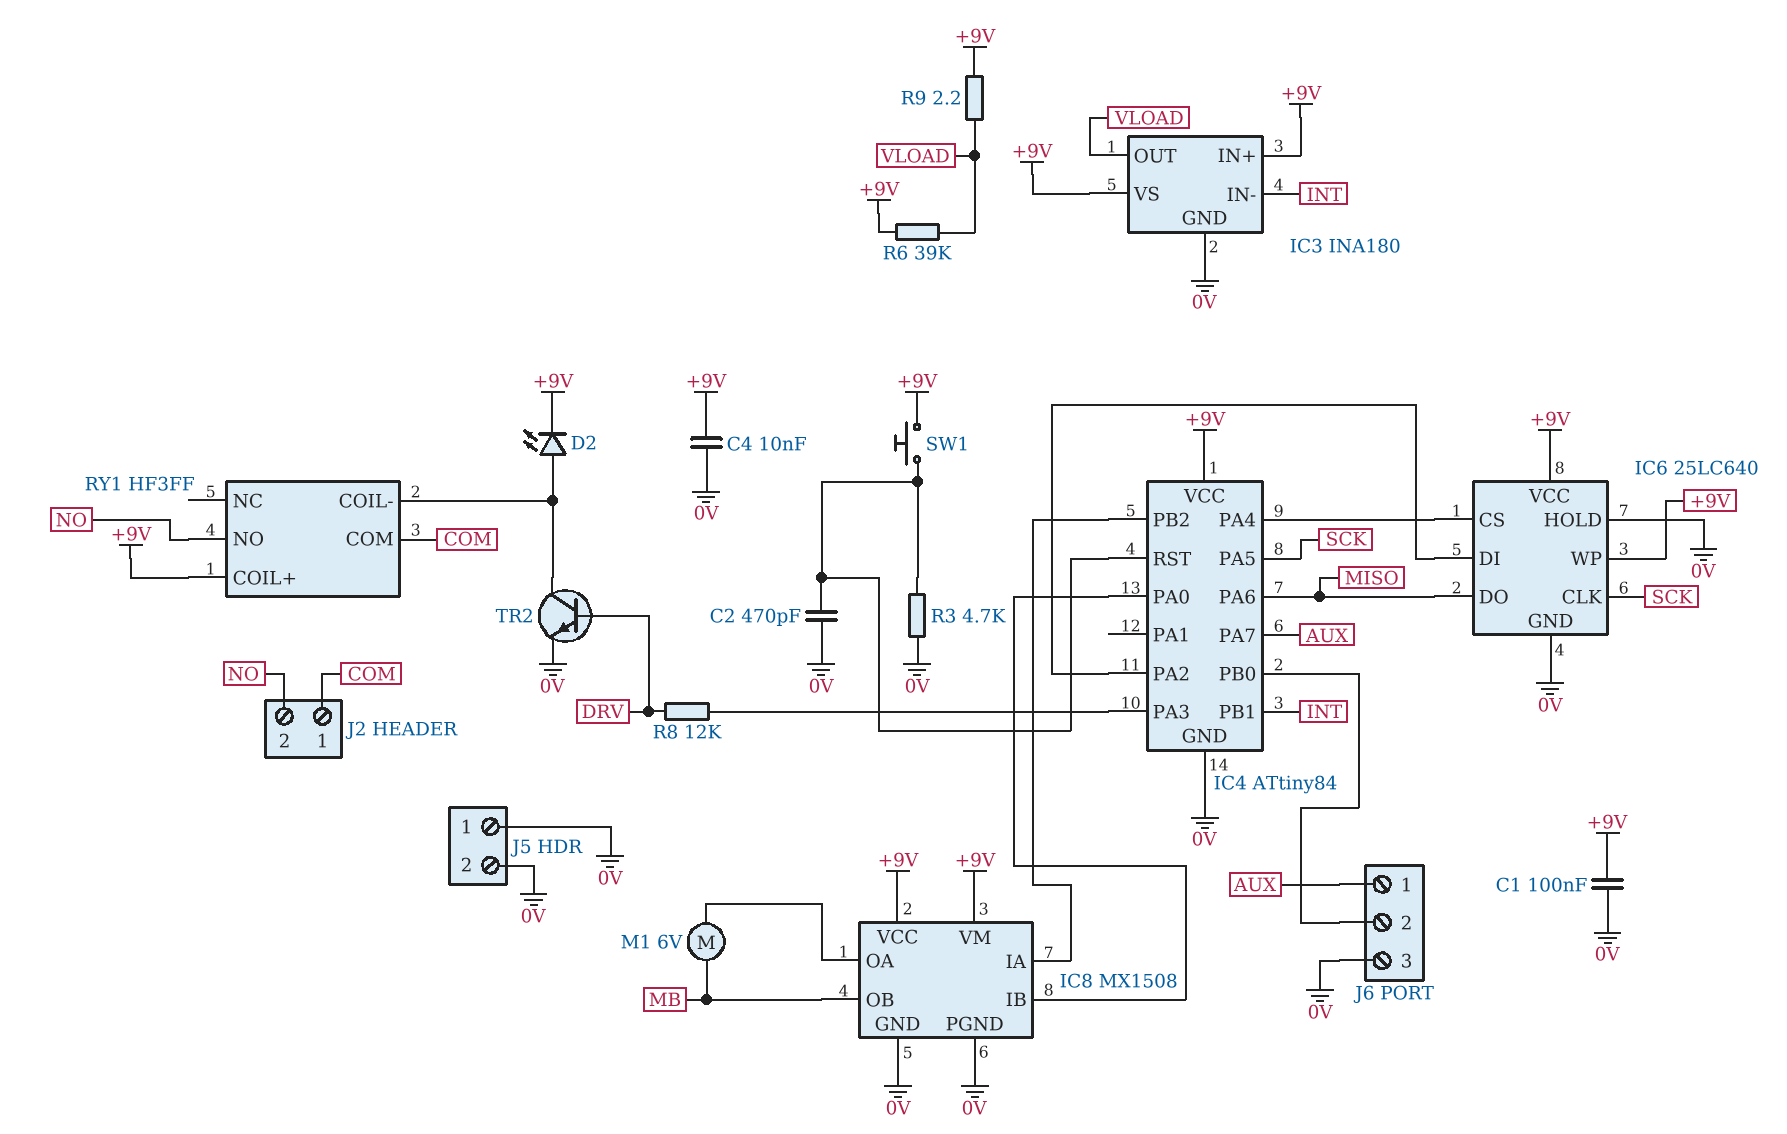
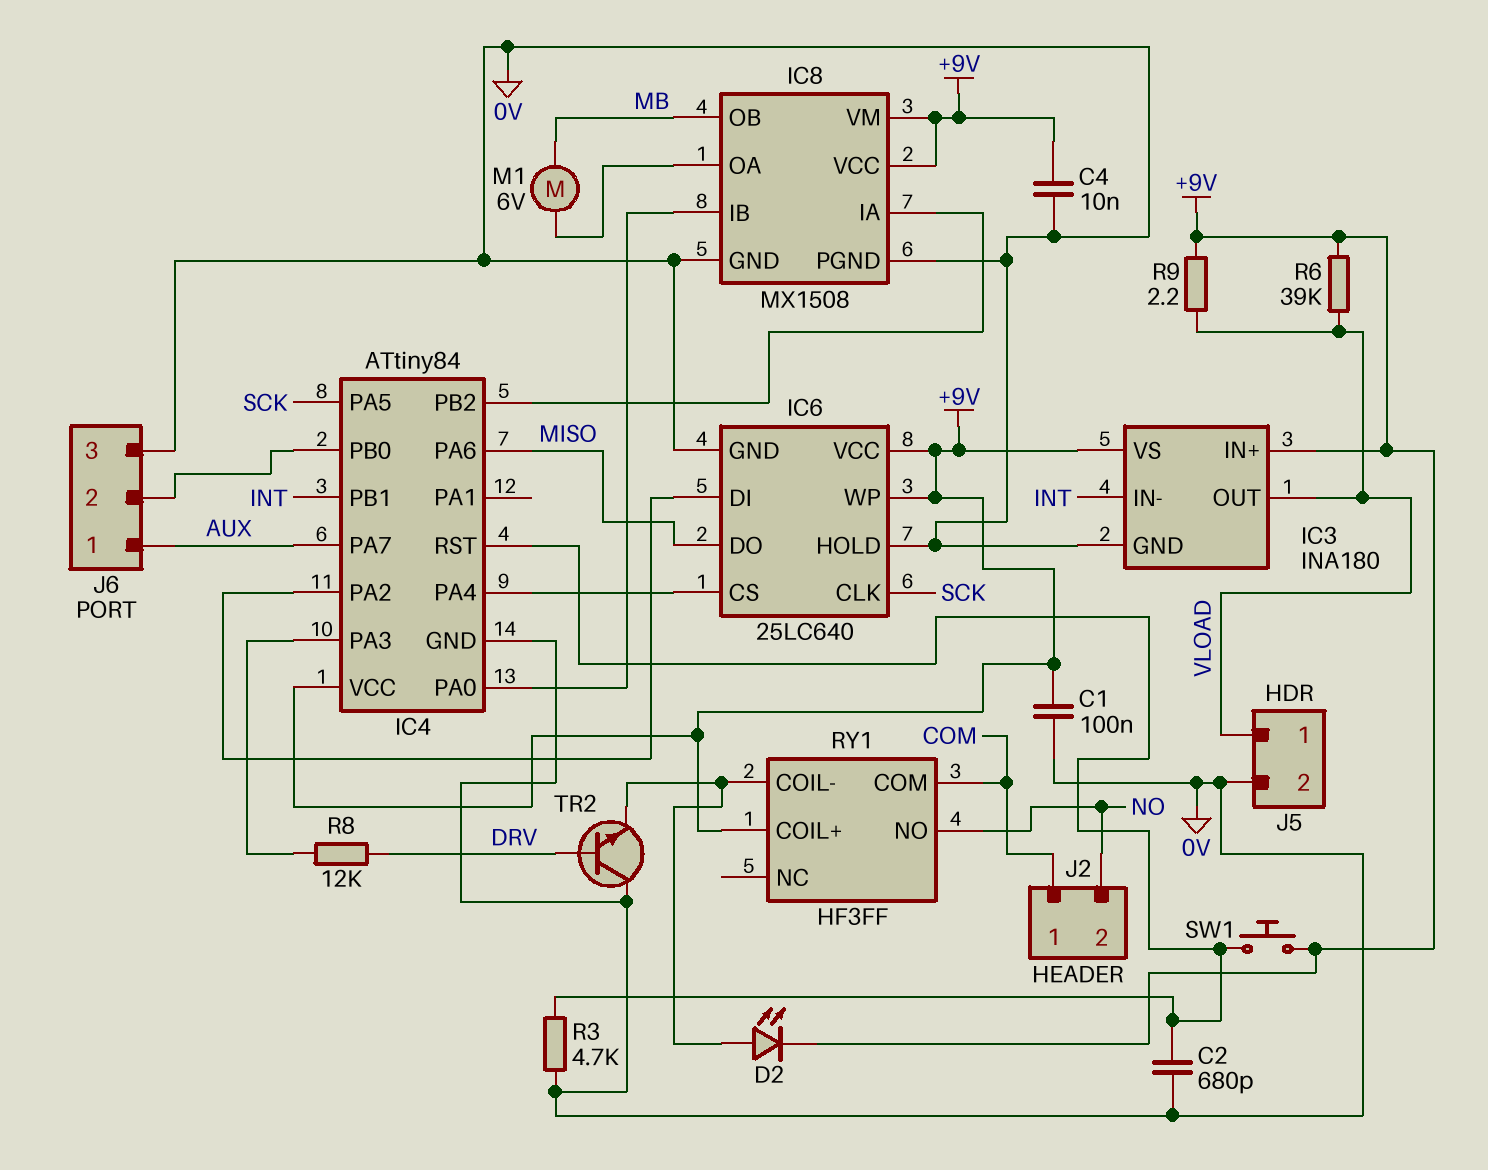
C2: 470pF (0V, IC4/RST) -> 680pF (0V, IC4/RST)
J5 pin 1: 0V -> VLOAD
TR2: NPN (B DRV, C RY1/COIL-, E 0V) -> NPN (B DRV, C 0V, E RY1/COIL-)

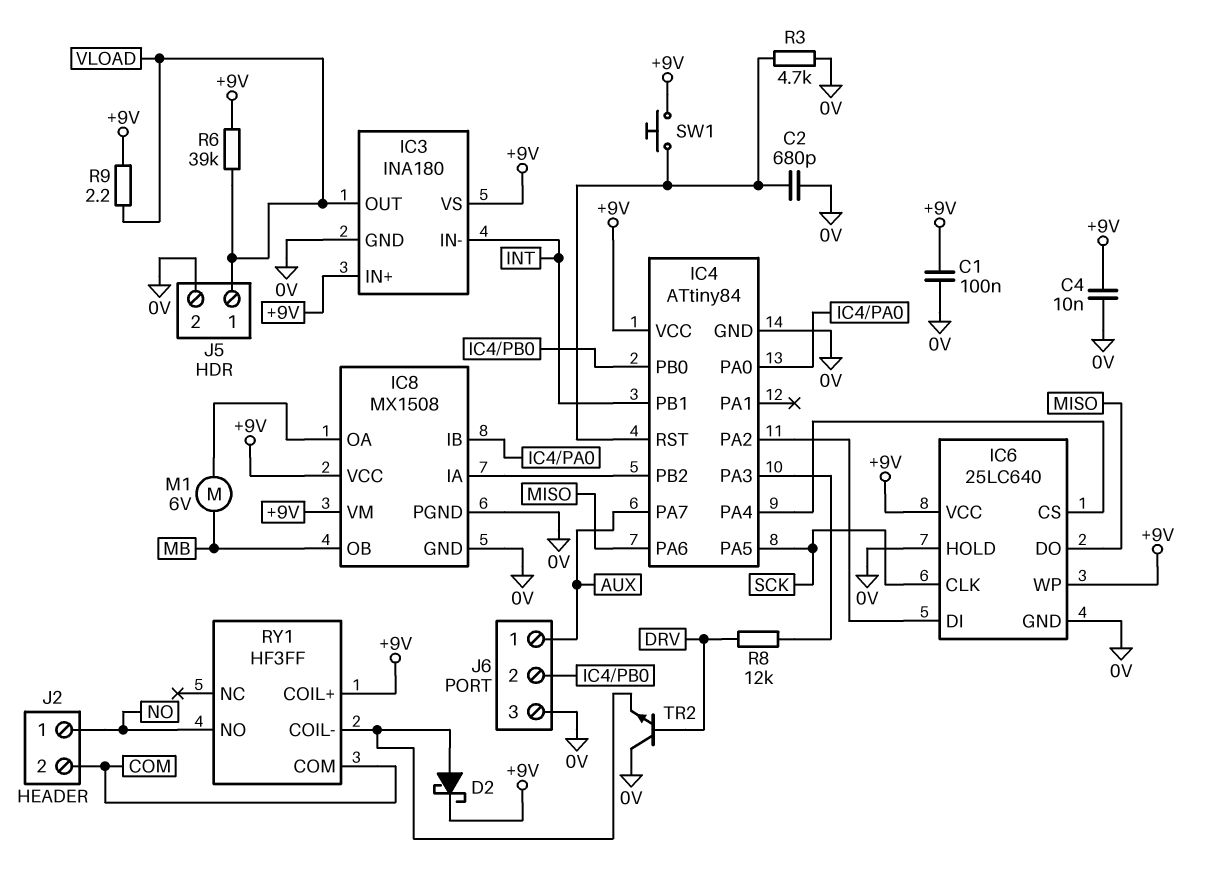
D2: LED (A RY1/COIL-, K +9V) -> schottky (A RY1/COIL-, K +9V)
J2 pin 1: COM -> NO
J2 pin 2: NO -> COM

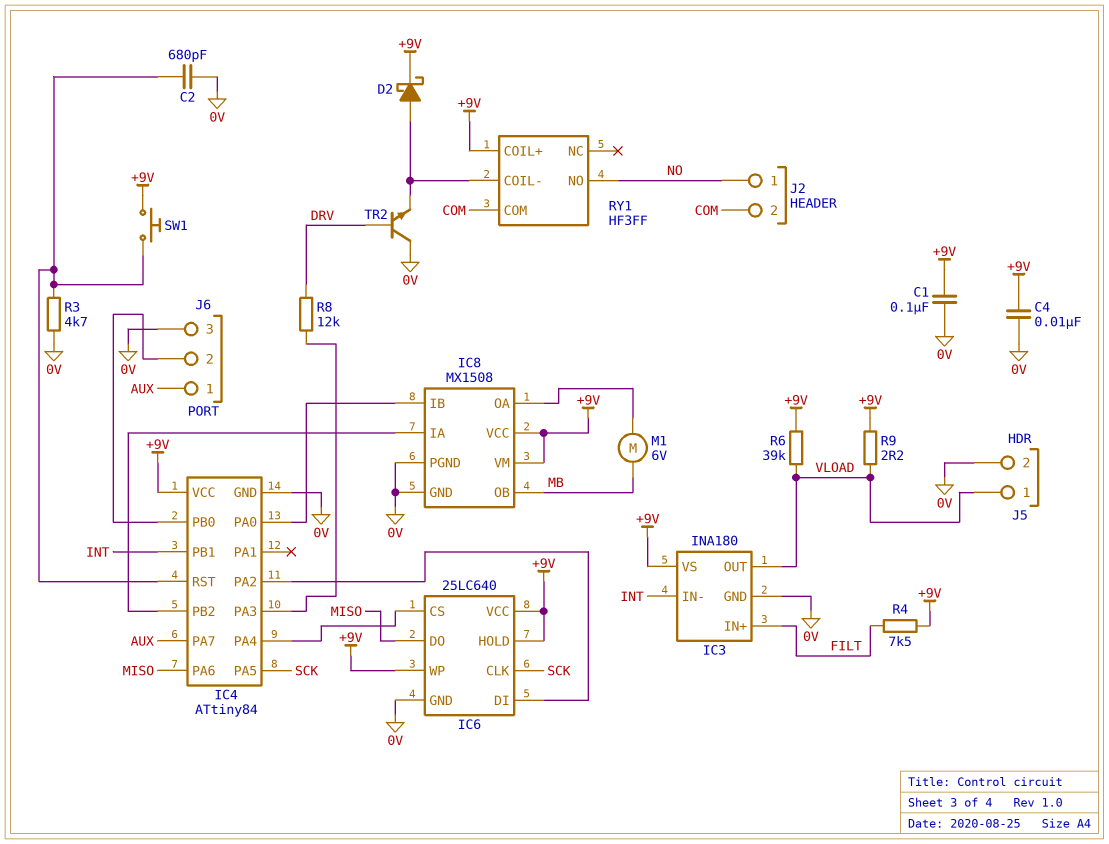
IC3 pin IN+: +9V -> FILT
IC6 pin HOLD: 0V -> +9V
R4: none -> 7.5k (+9V, FILT)

